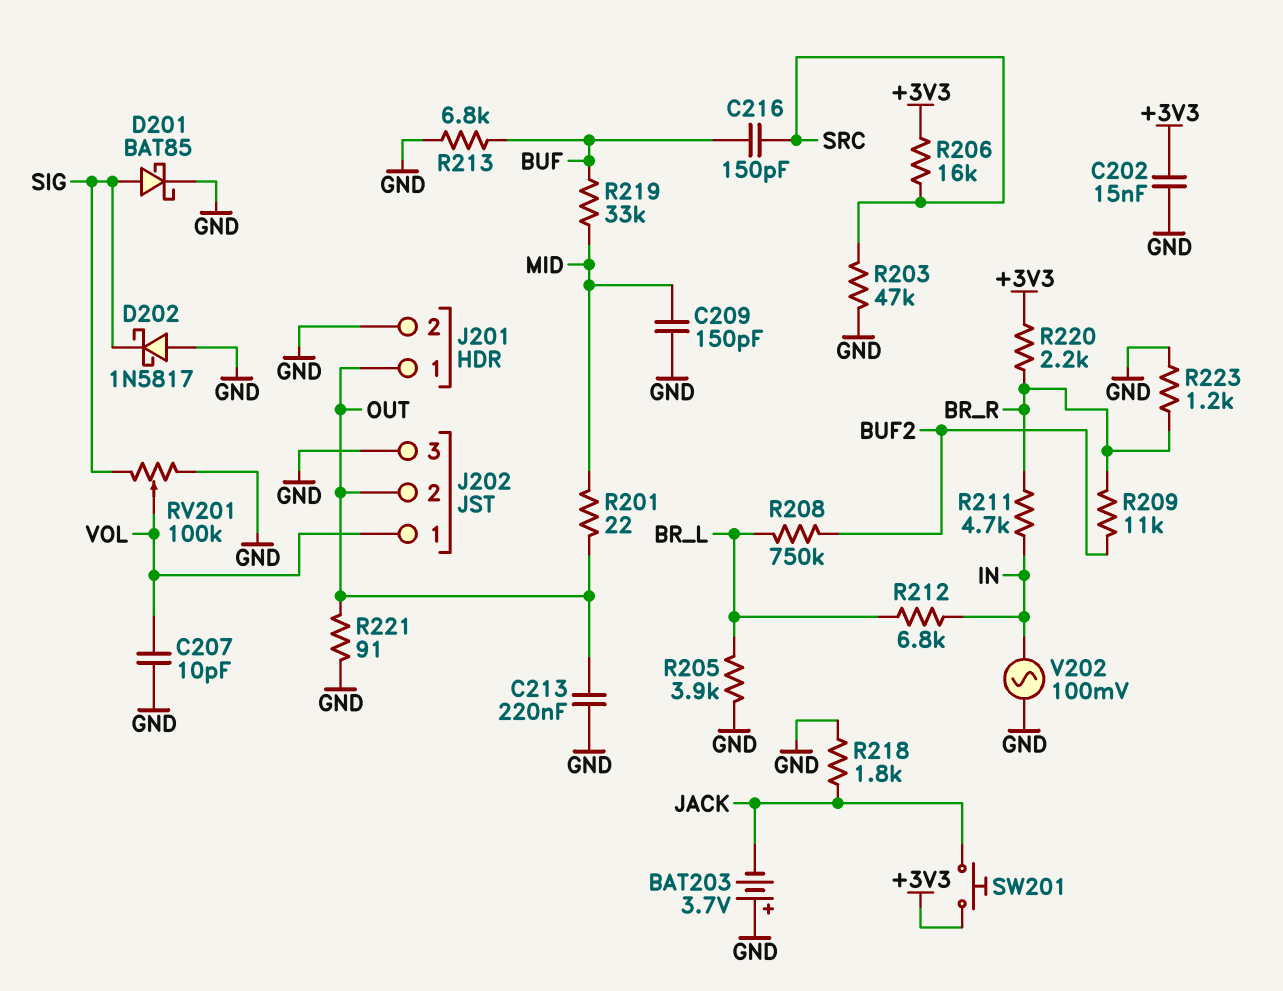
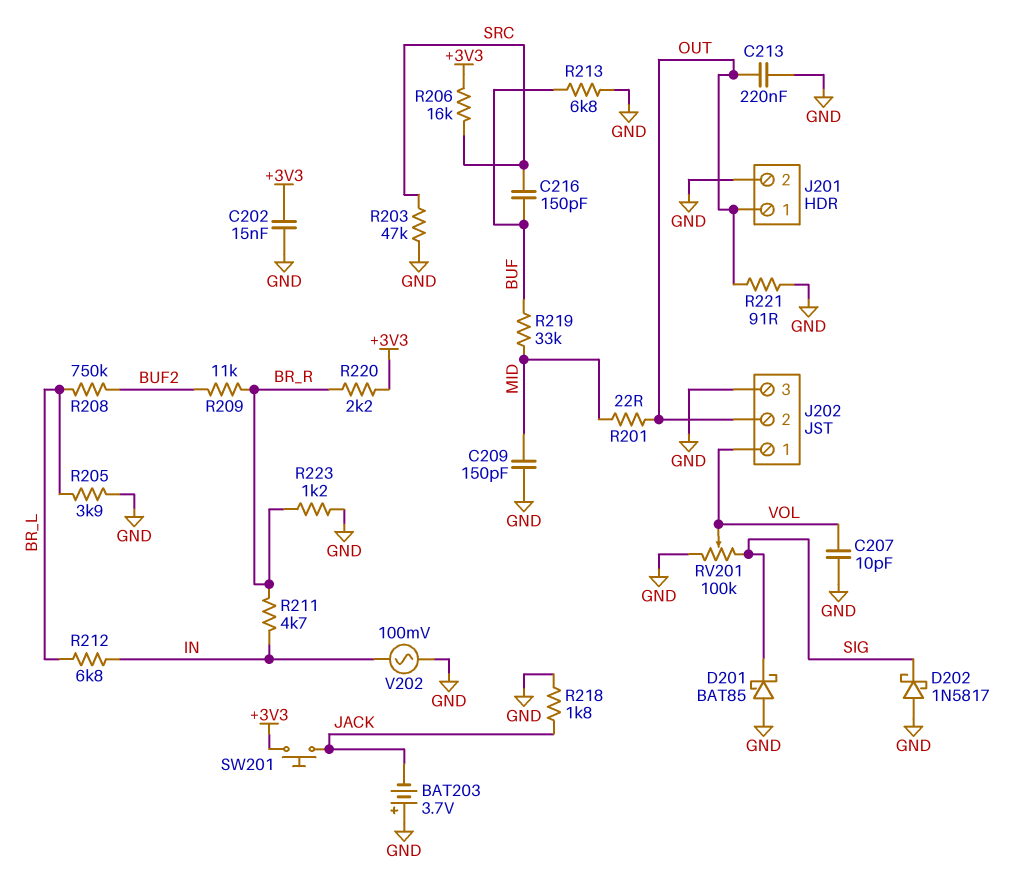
D201: schottky BAT85 (A SIG, K GND) -> schottky BAT85 (A GND, K SIG)

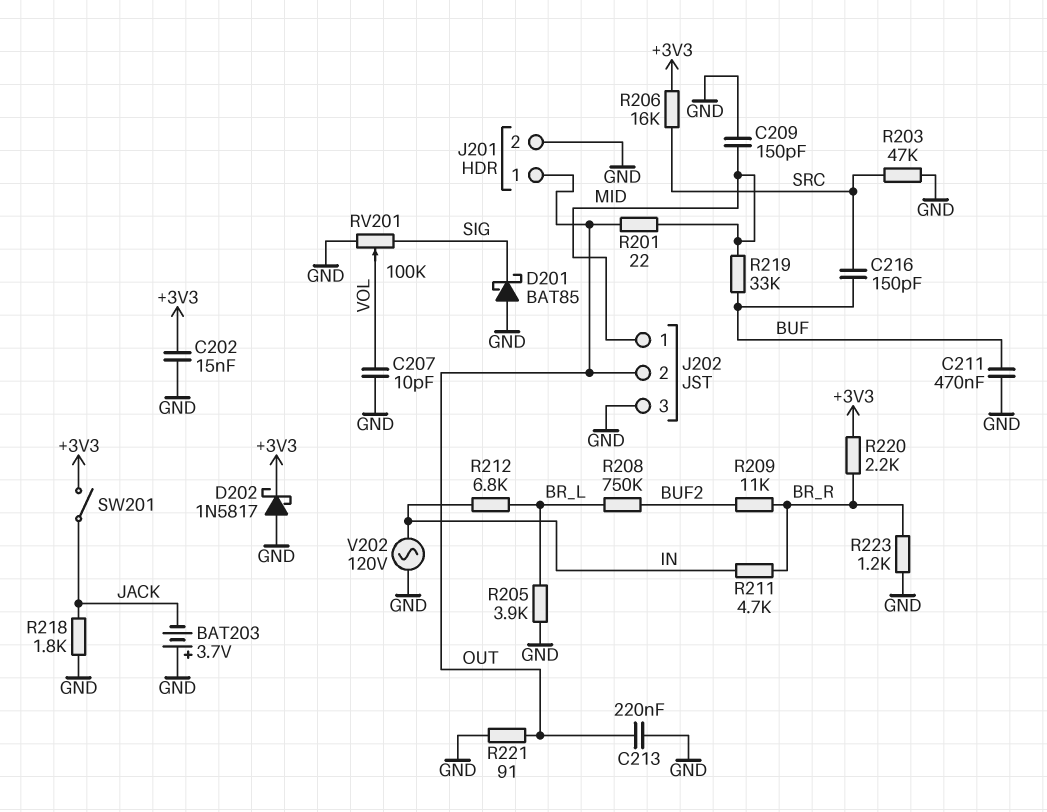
C211: none -> 470nF (BUF, GND)
D202: schottky 1N5817 (A GND, K SIG) -> schottky 1N5817 (A GND, K +3V3)
J202 pin 1: VOL -> MID
R213: 6.8k (BUF, GND) -> none
SW201: button (+3V3, JACK) -> switch (+3V3, JACK)
V202: AC 100mV (GND, IN) -> AC 120V (GND, IN)

